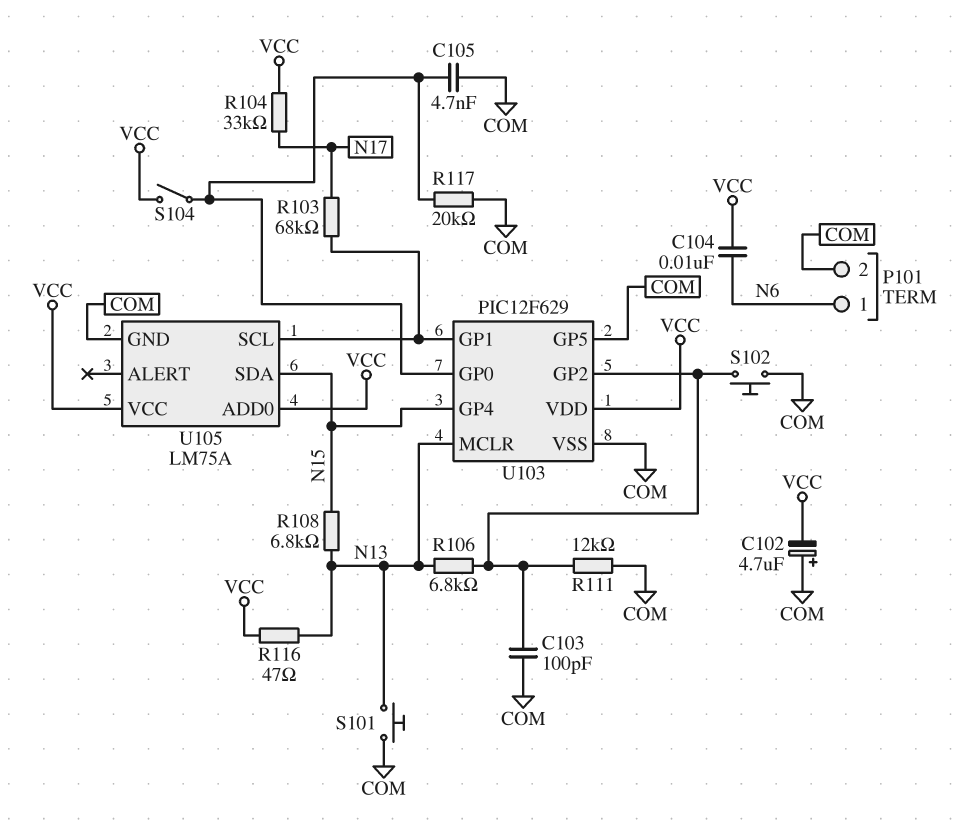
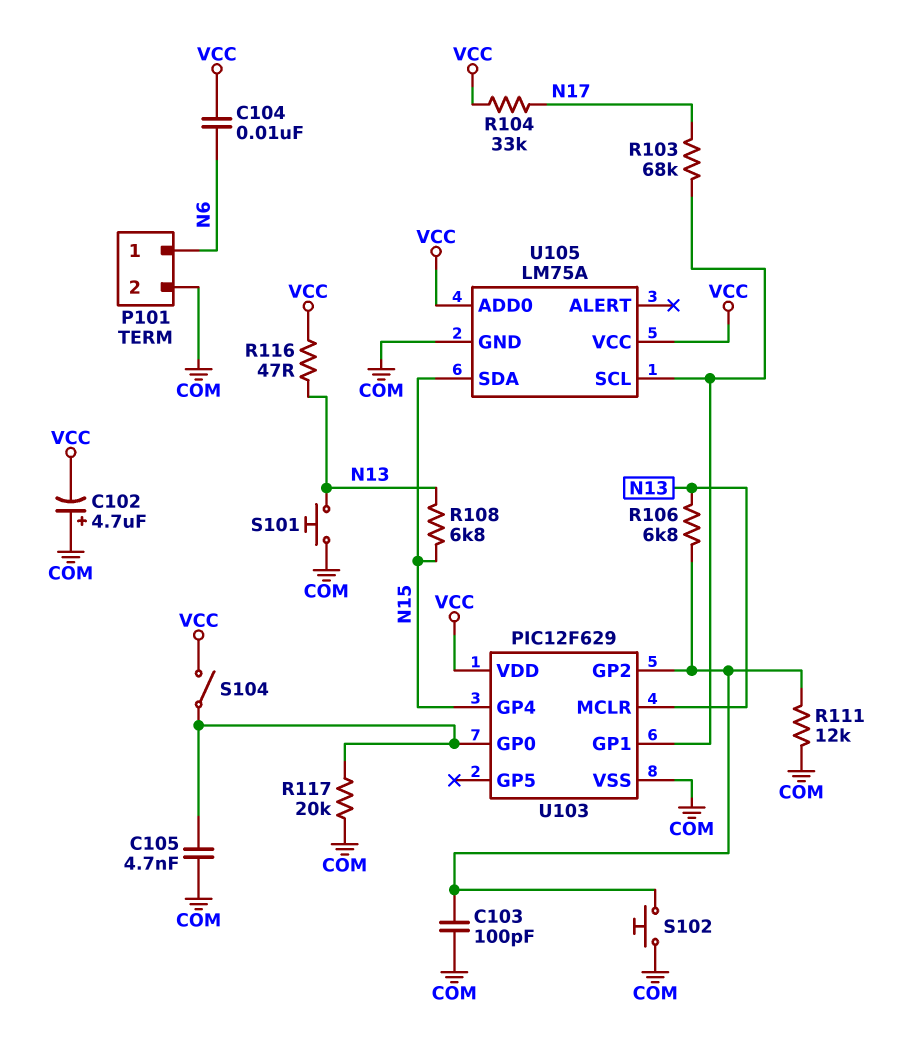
U103 pin GP5: COM -> none

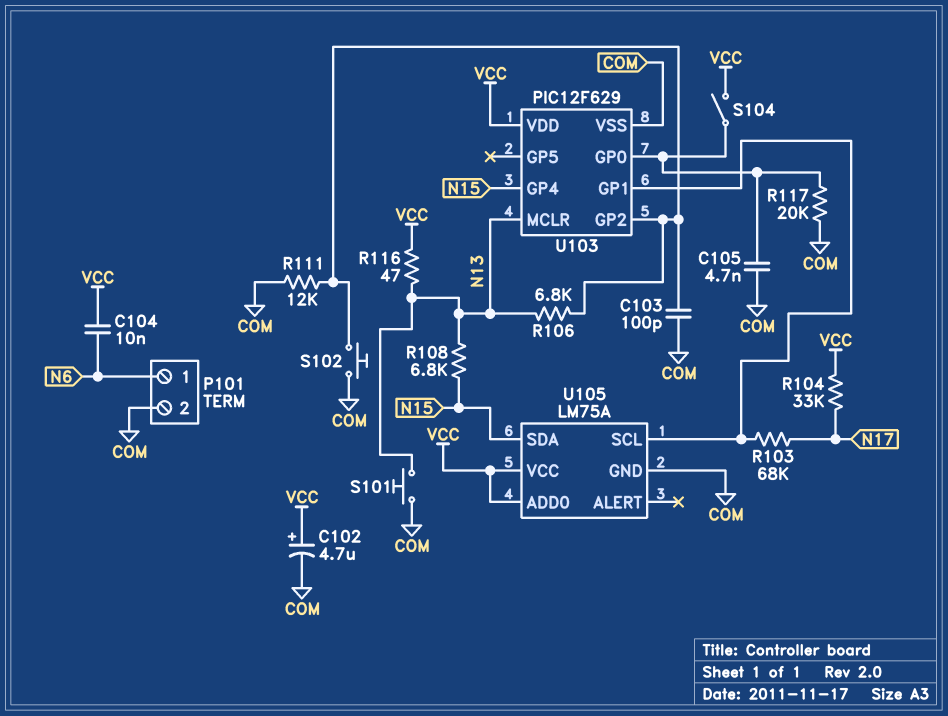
C102: 4.7uF (plus COM, minus VCC) -> 4.7uF (plus VCC, minus COM)

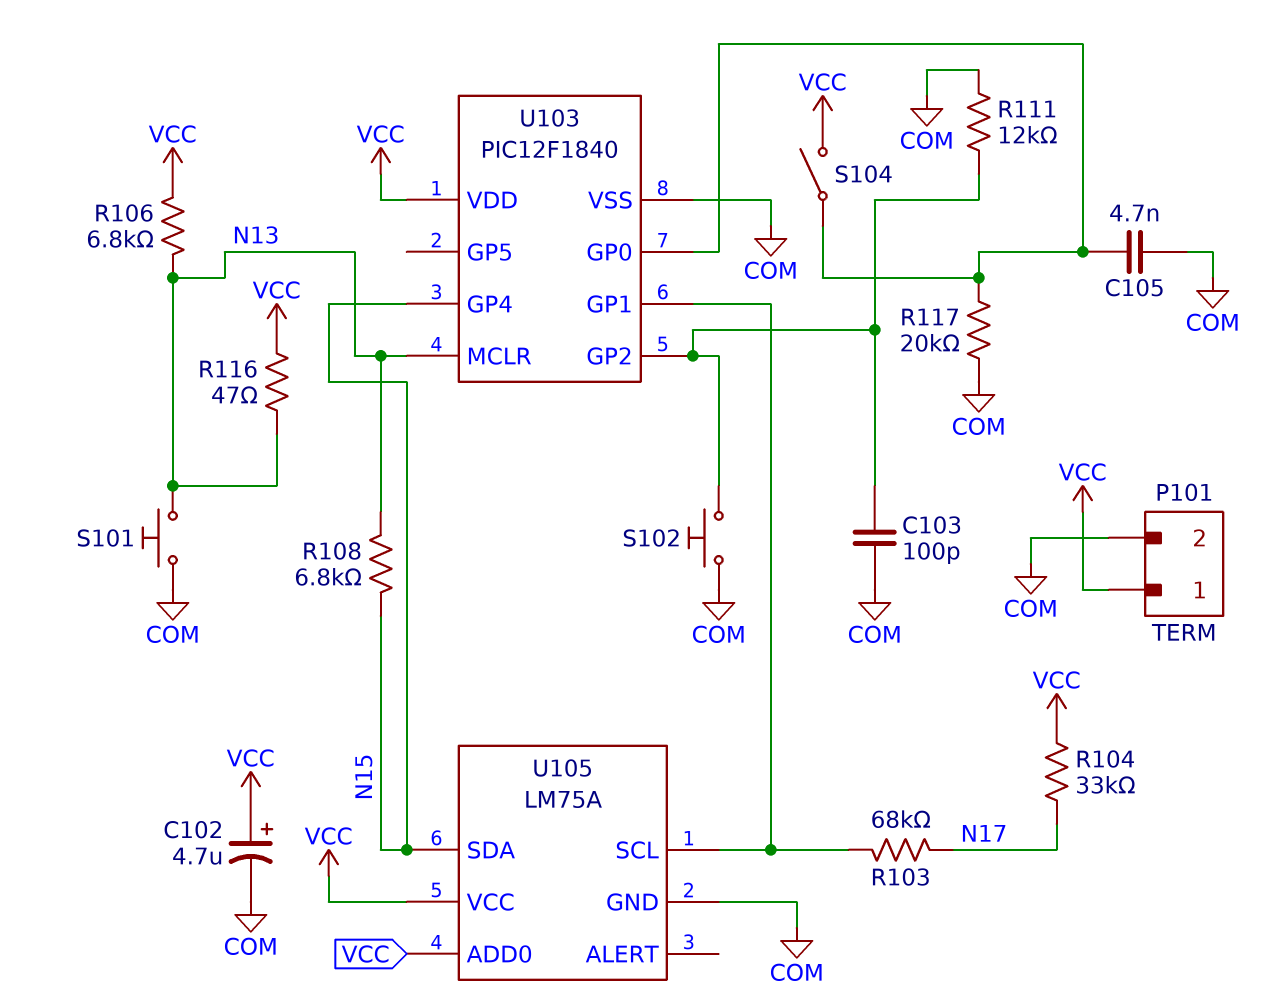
C104: 10nF (N6, VCC) -> none
P101 pin 1: N6 -> VCC
R106: 6.8k (N13, U103/GP2) -> 6.8k (N13, VCC)
U103: PIC12F629 -> PIC12F1840

